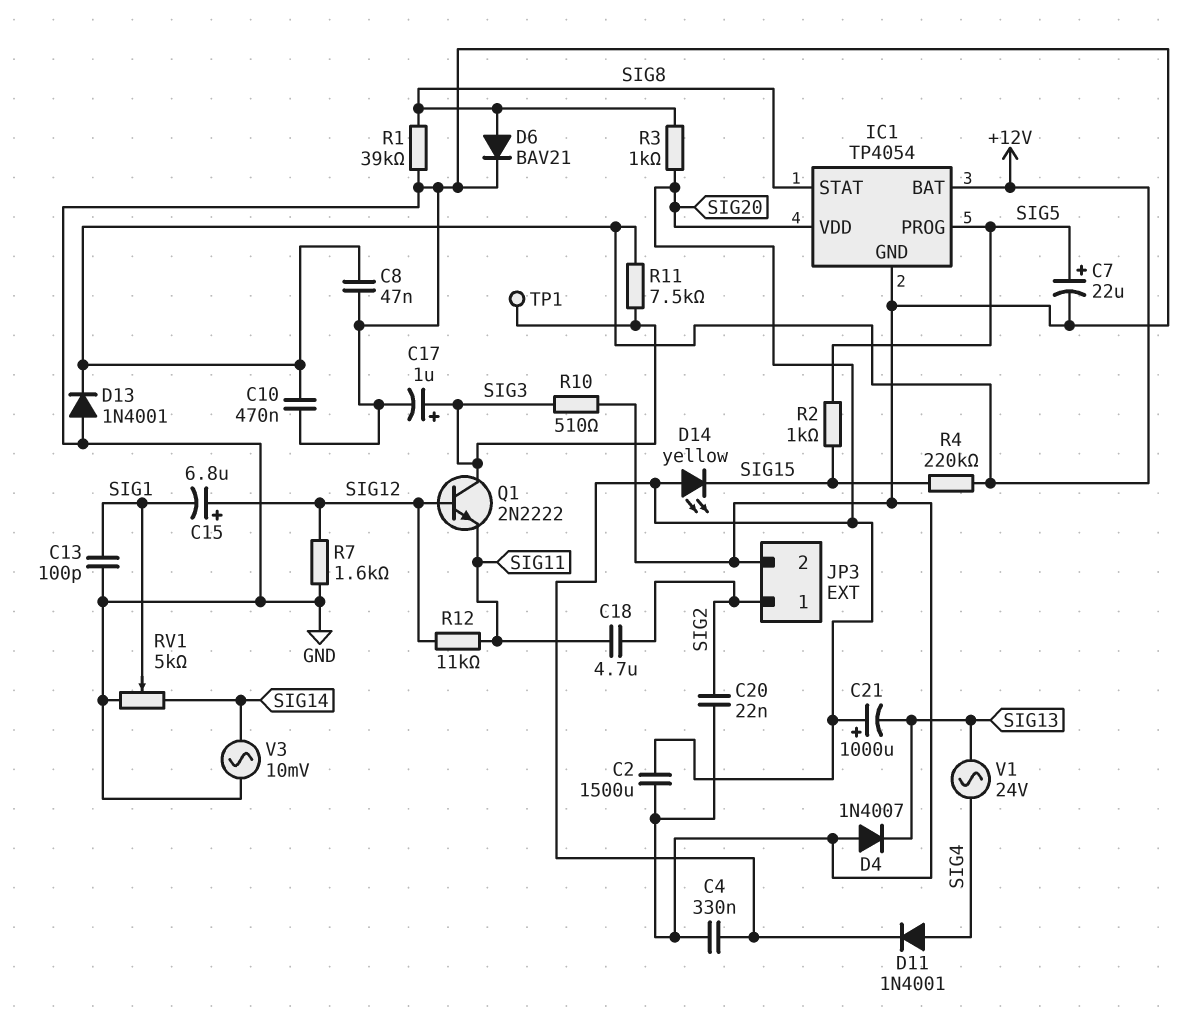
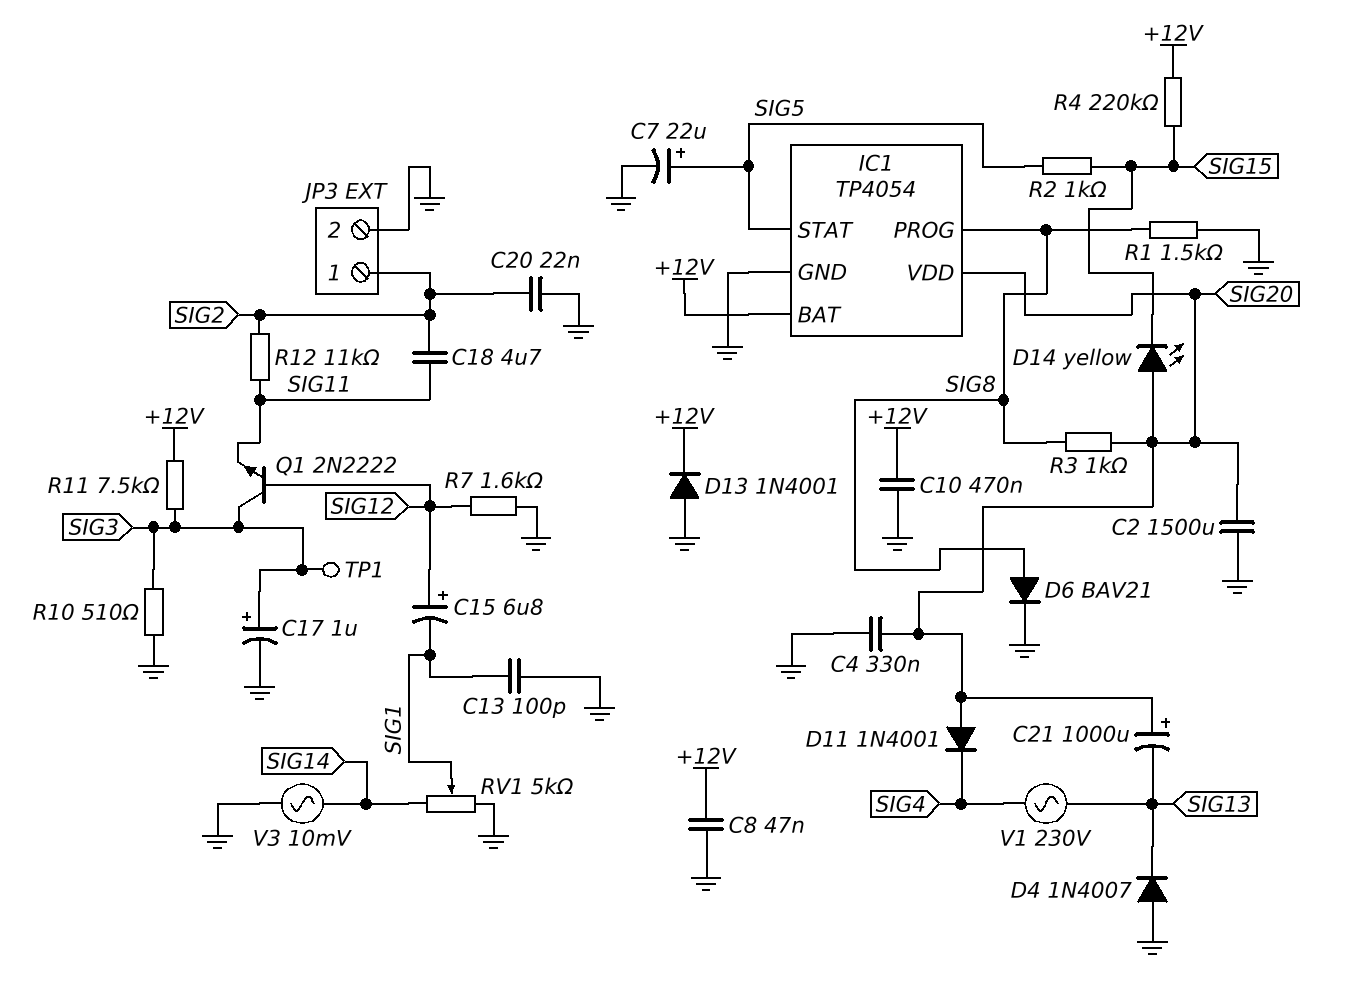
D11: diode 1N4001 (A SIG4, K SIG20) -> diode 1N4001 (A SIG20, K SIG4)
IC1 pin PROG: SIG5 -> SIG8
IC1 pin STAT: SIG8 -> SIG5
R1: 39k (GND, SIG8) -> 1.5k (GND, SIG8)
R12: 11k (SIG11, SIG12) -> 11k (SIG2, SIG11)
V1: AC 24V (SIG4, SIG13) -> AC 230V (SIG4, SIG13)

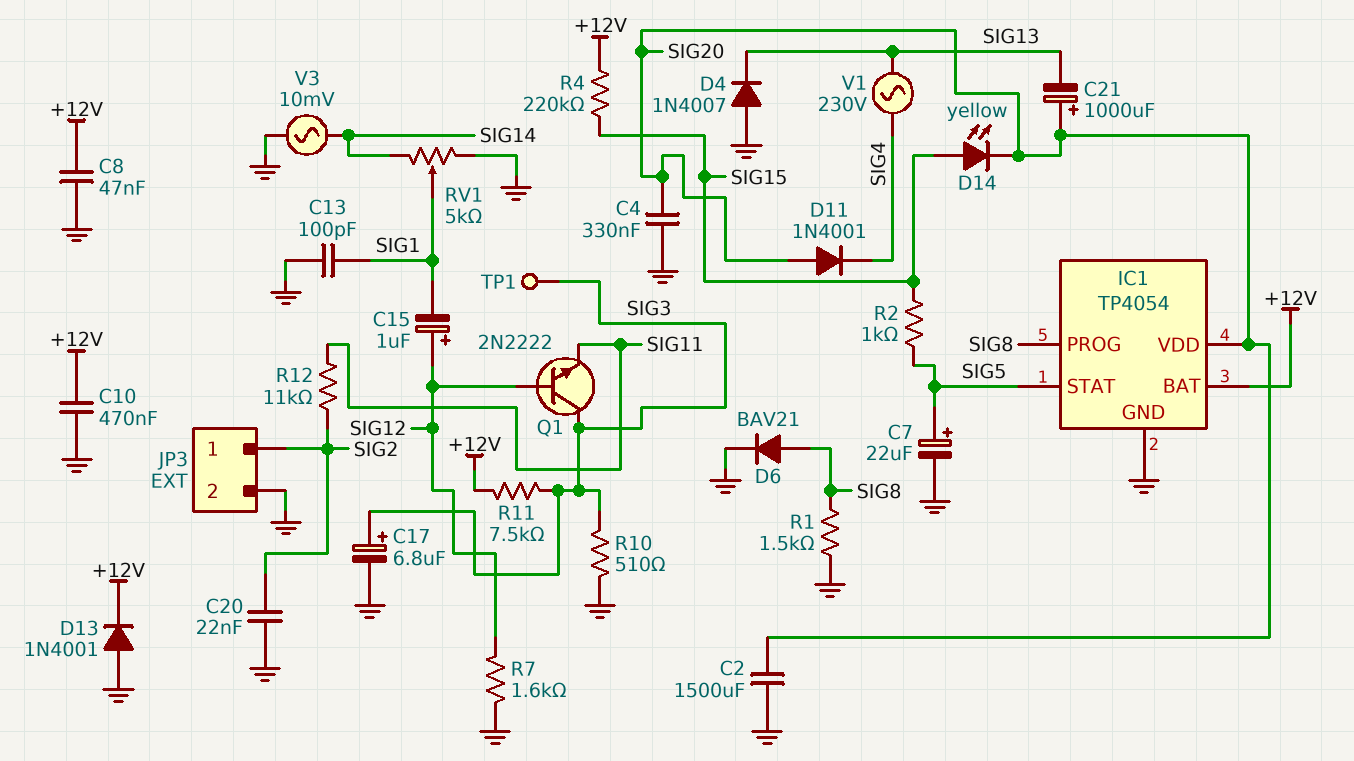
C15: 6.8uF (plus SIG12, minus SIG1) -> 1uF (plus SIG12, minus SIG1)
C17: 1uF (plus SIG3, minus GND) -> 6.8uF (plus SIG3, minus GND)
C18: 4.7uF (SIG2, SIG11) -> none
D14: LED yellow (A SIG20, K SIG15) -> LED yellow (A SIG15, K SIG20)
R3: 1k (SIG8, SIG20) -> none

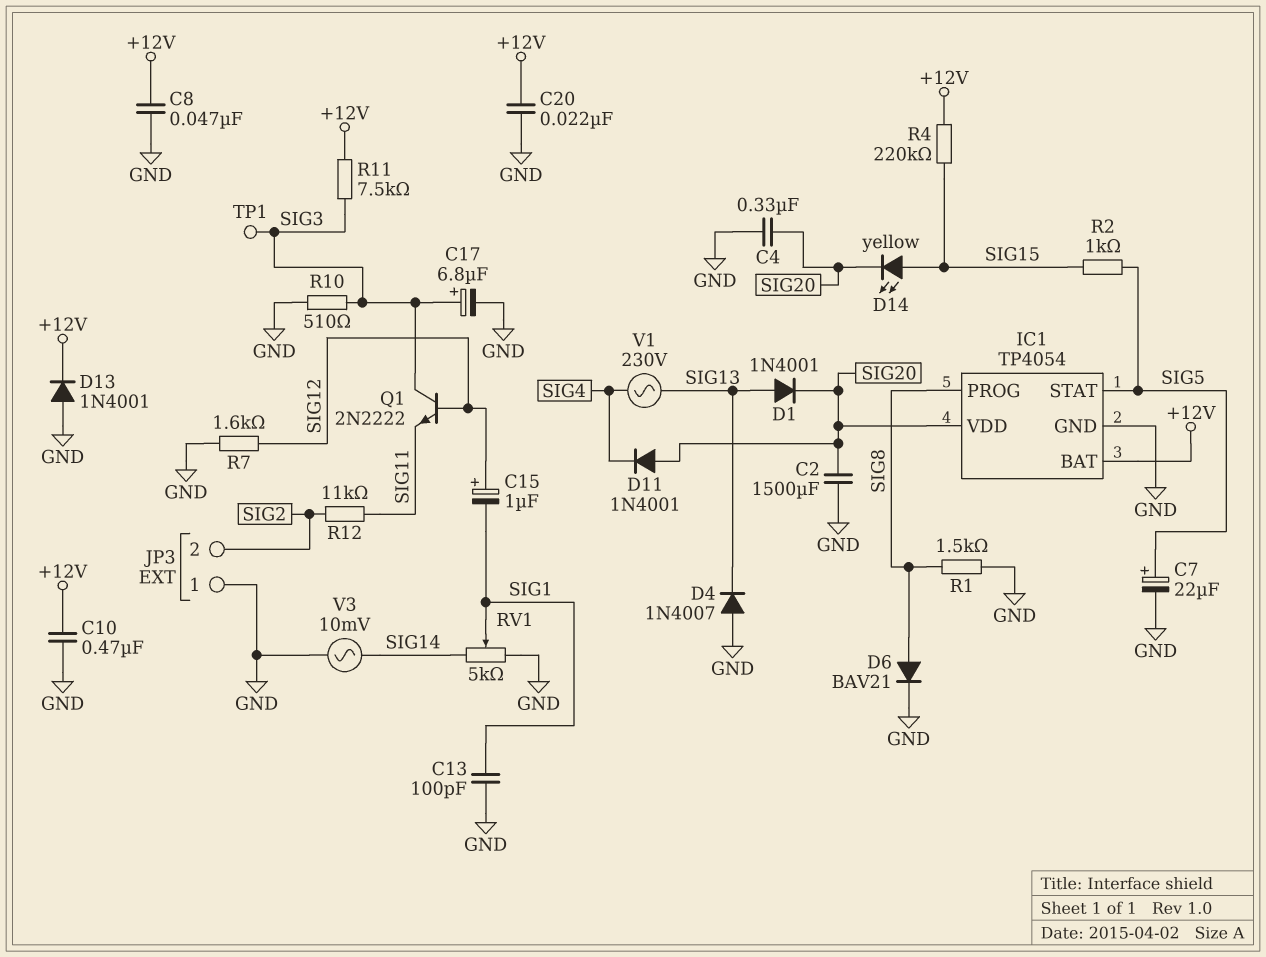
C20: 22nF (GND, SIG2) -> 22nF (+12V, GND)
C21: 1000uF (plus SIG20, minus SIG13) -> none
D1: none -> diode 1N4001 (A SIG13, K SIG20)
JP3 pin 1: SIG2 -> GND
JP3 pin 2: GND -> SIG2

